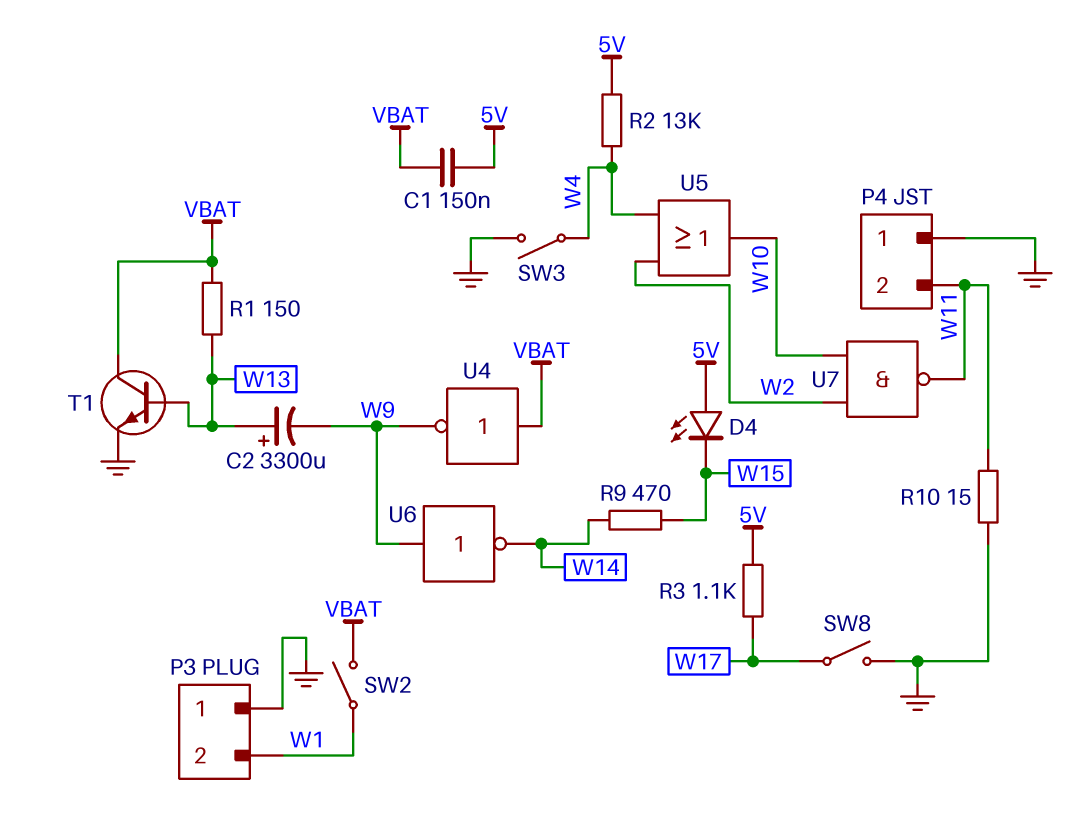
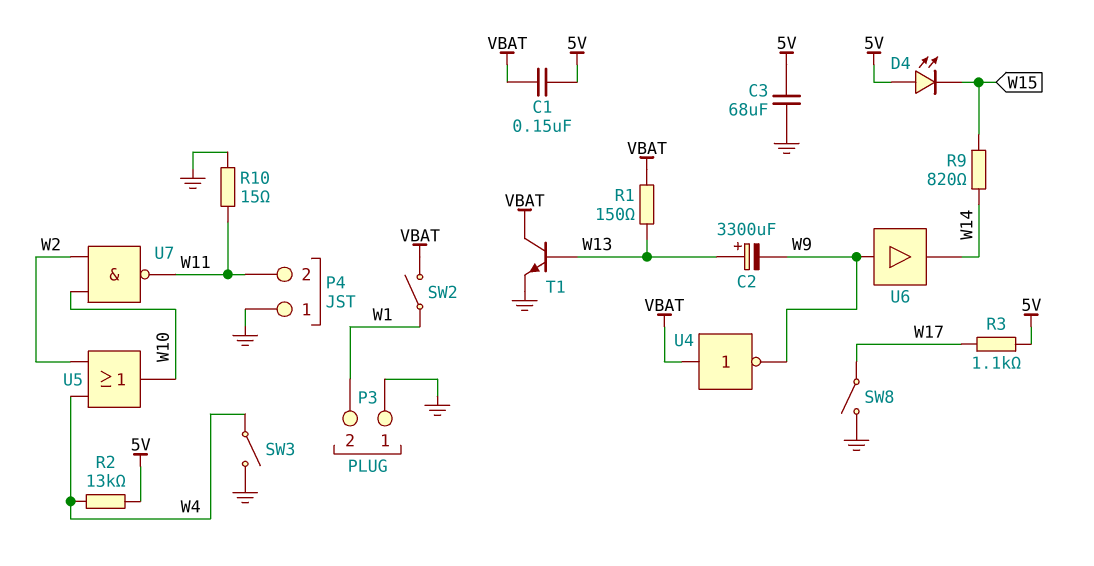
C3: none -> 68uF (5V, GND)
R9: 470 (W14, W15) -> 820 (W14, W15)
U6: NOT (in W9, out W14) -> buffer (in W9, out W14)

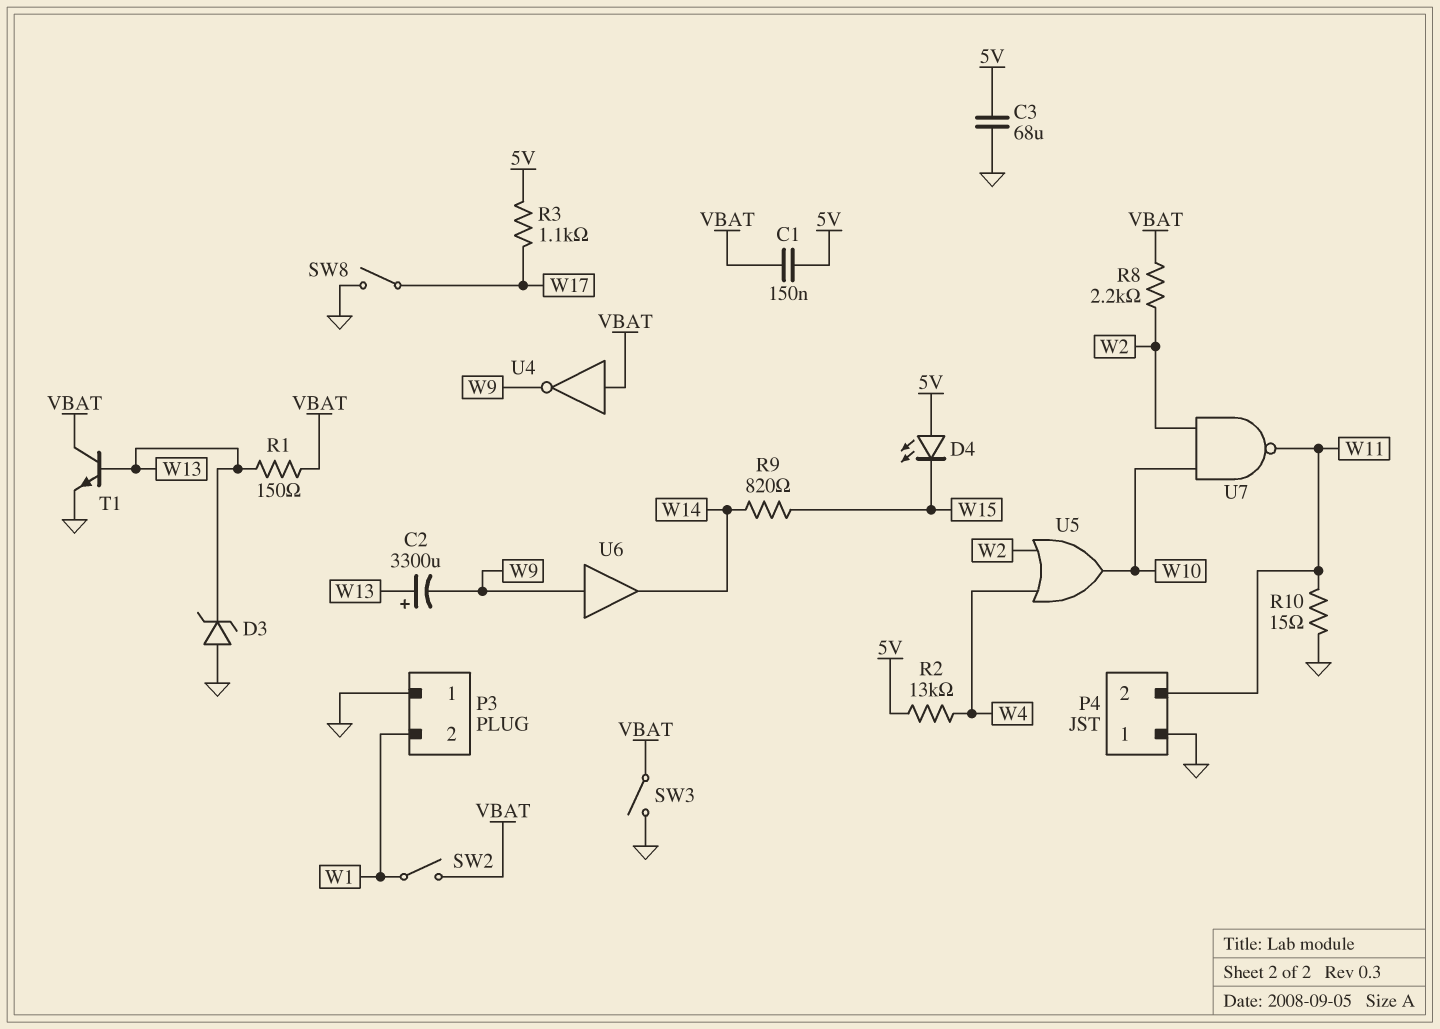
D3: none -> zener (A GND, K W13)
R8: none -> 2.2k (VBAT, W2)
SW3: switch (GND, W4) -> switch (GND, VBAT)

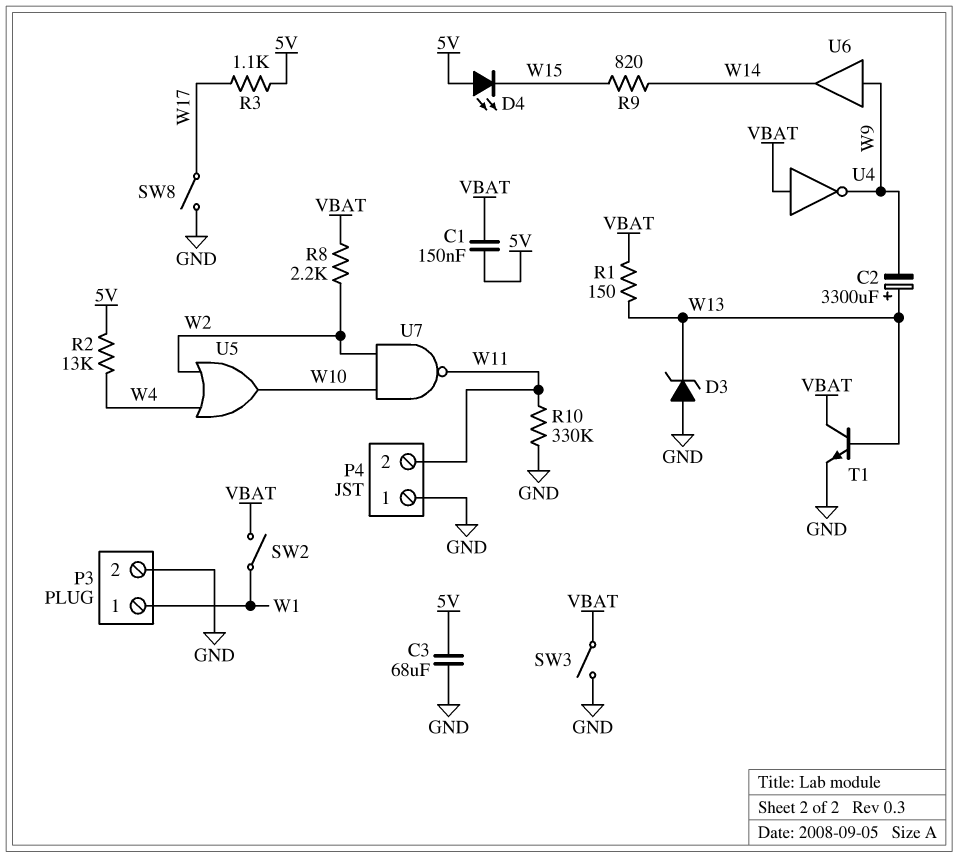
P3 pin 1: GND -> W1
P3 pin 2: W1 -> GND
R10: 15 (GND, W11) -> 330k (GND, W11)

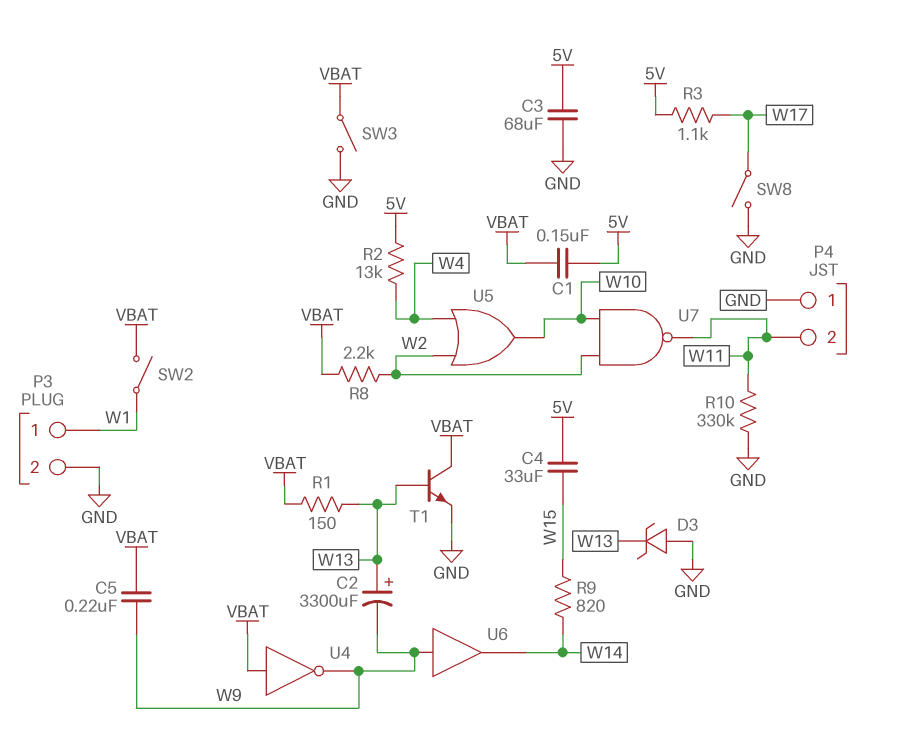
C4: none -> 33uF (5V, W15)
C5: none -> 220nF (VBAT, W9)
D4: LED (A 5V, K W15) -> none

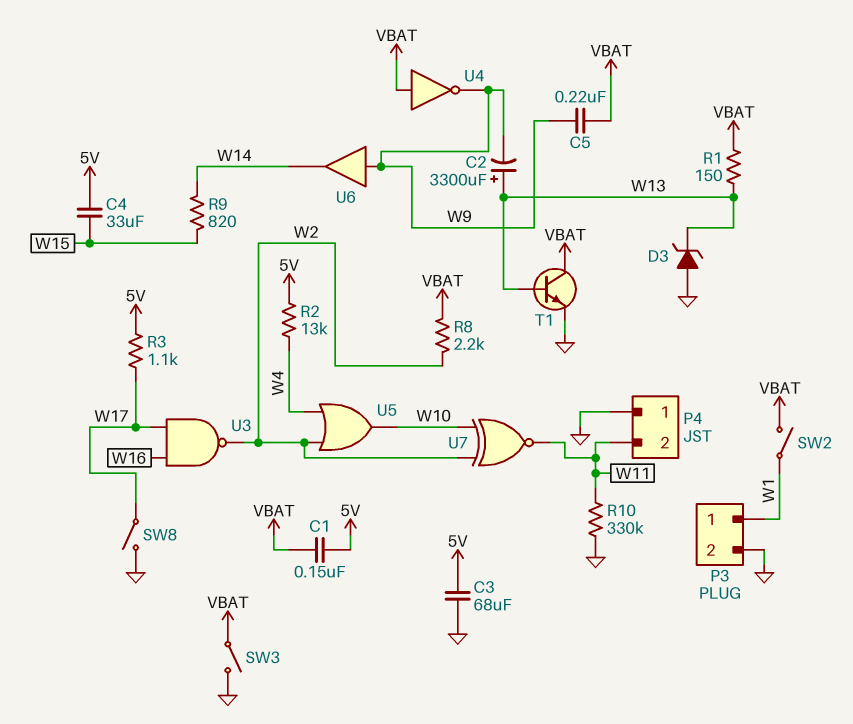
U3: none -> NAND (in W16, in W17, out W2)
U7: NAND (in W2, in W10, out W11) -> XNOR (in W2, in W10, out W11)

